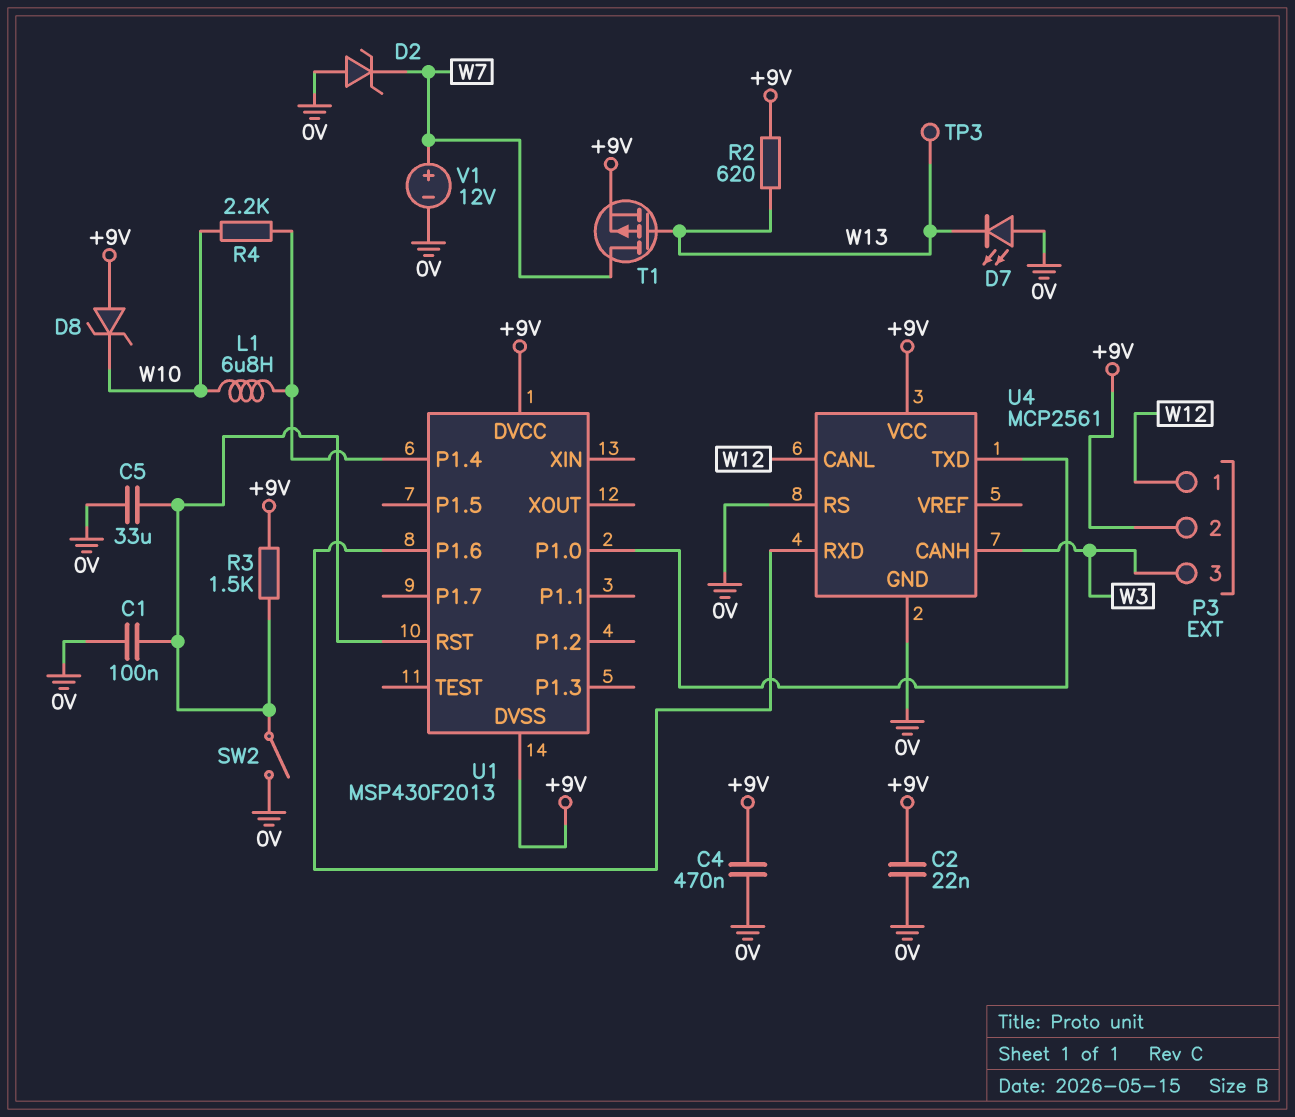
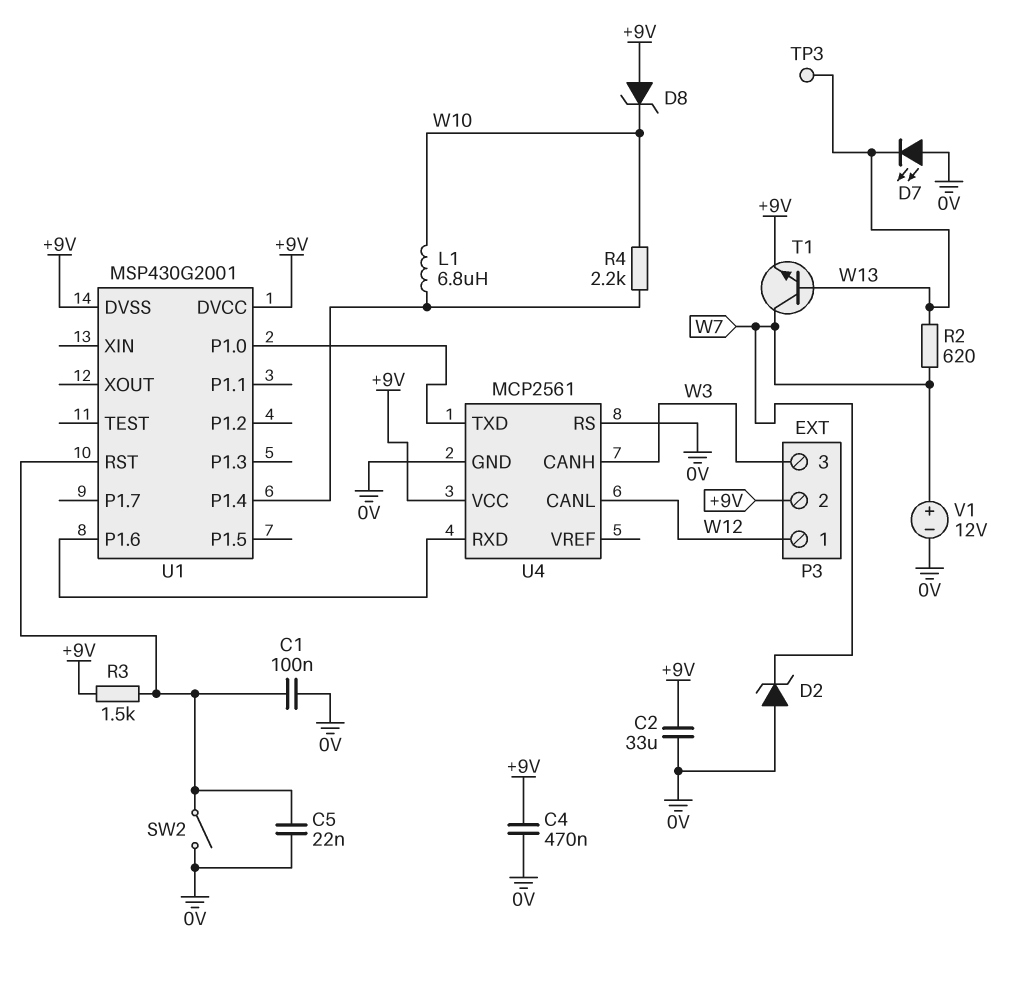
C2: 22nF (+9V, 0V) -> 33uF (+9V, 0V)
C5: 33uF (0V, U1/RST) -> 22nF (0V, U1/RST)
R2: 620 (+9V, W13) -> 620 (W7, W13)
T1: PMOS (G W13, D W7, S +9V) -> NPN (B W13, C W7, E +9V)
U1: MSP430F2013 -> MSP430G2001

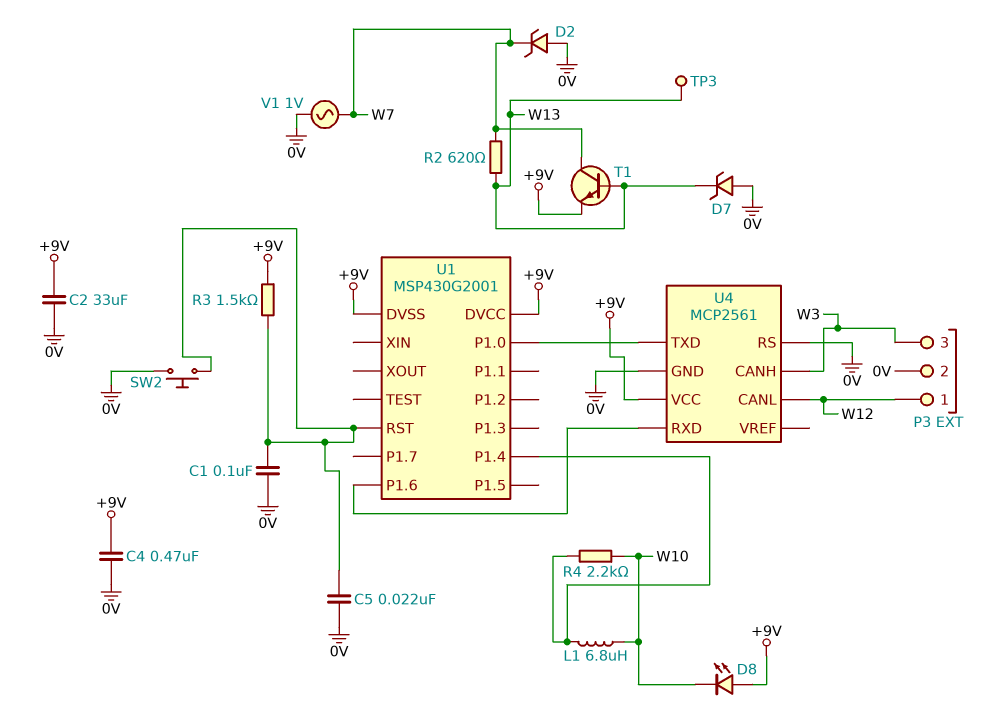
D7: LED (A 0V, K W13) -> zener (A 0V, K W13)
D8: zener (A +9V, K W10) -> LED (A +9V, K W10)
P3 pin 2: +9V -> 0V
SW2: switch (0V, U1/RST) -> button (0V, U1/RST)
V1: 12V (plus W7, minus 0V) -> AC 1V (0V, W7)

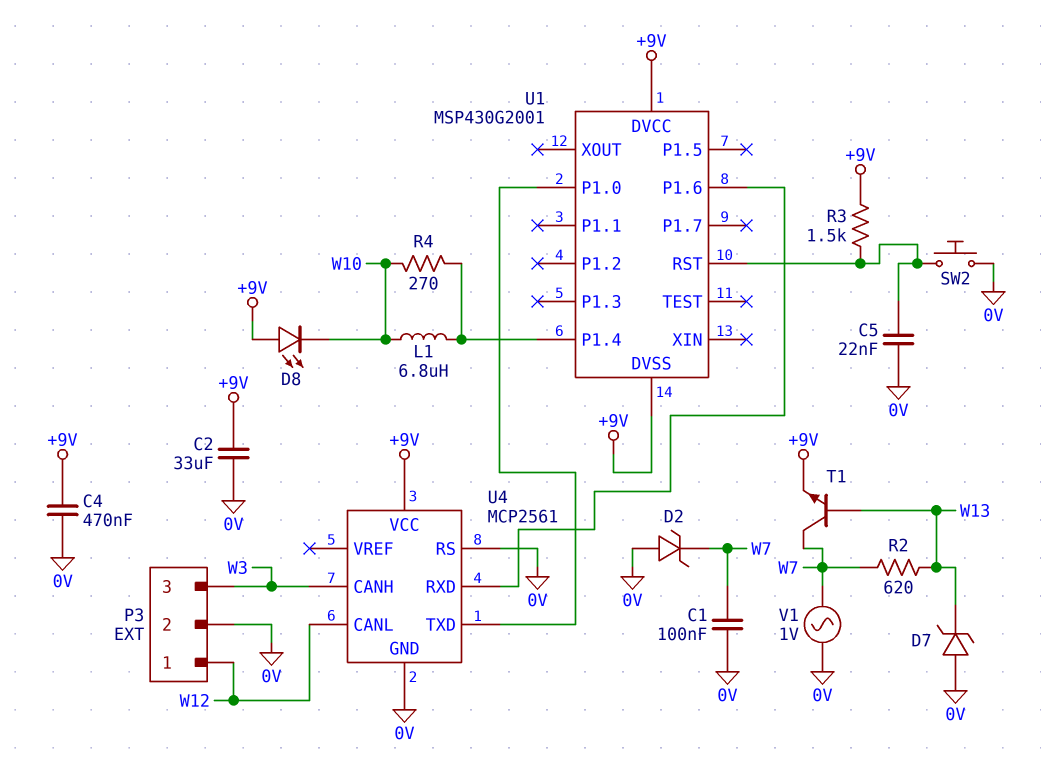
C1: 100nF (0V, U1/RST) -> 100nF (0V, W7)
R4: 2.2k (U1/P1.4, W10) -> 270 (U1/P1.4, W10)
TP3: test point (W13) -> none

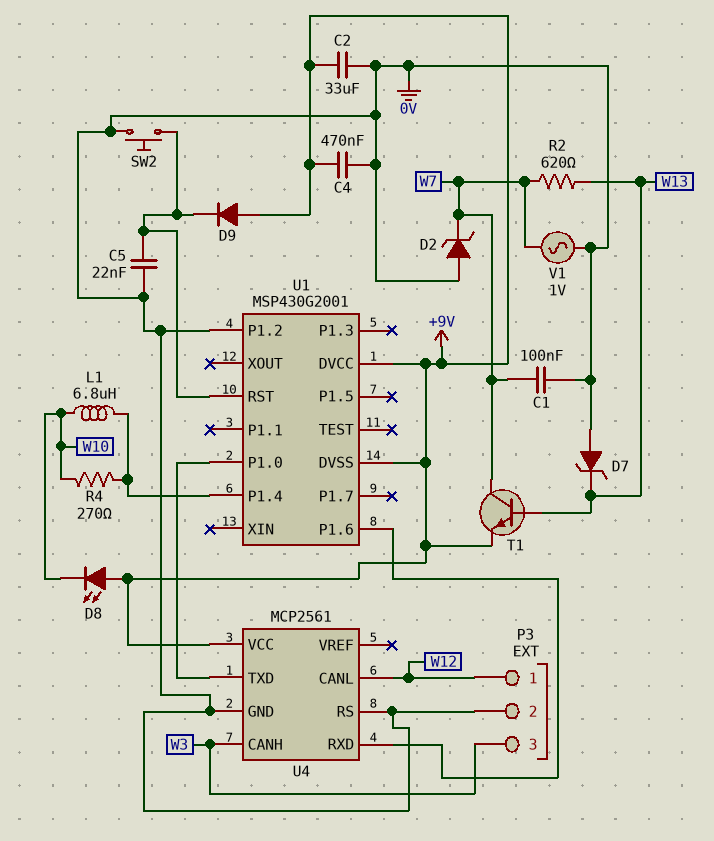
D9: none -> diode (A +9V, K U1/RST)
R3: 1.5k (+9V, U1/RST) -> none
U1 pin P1.2: none -> 0V

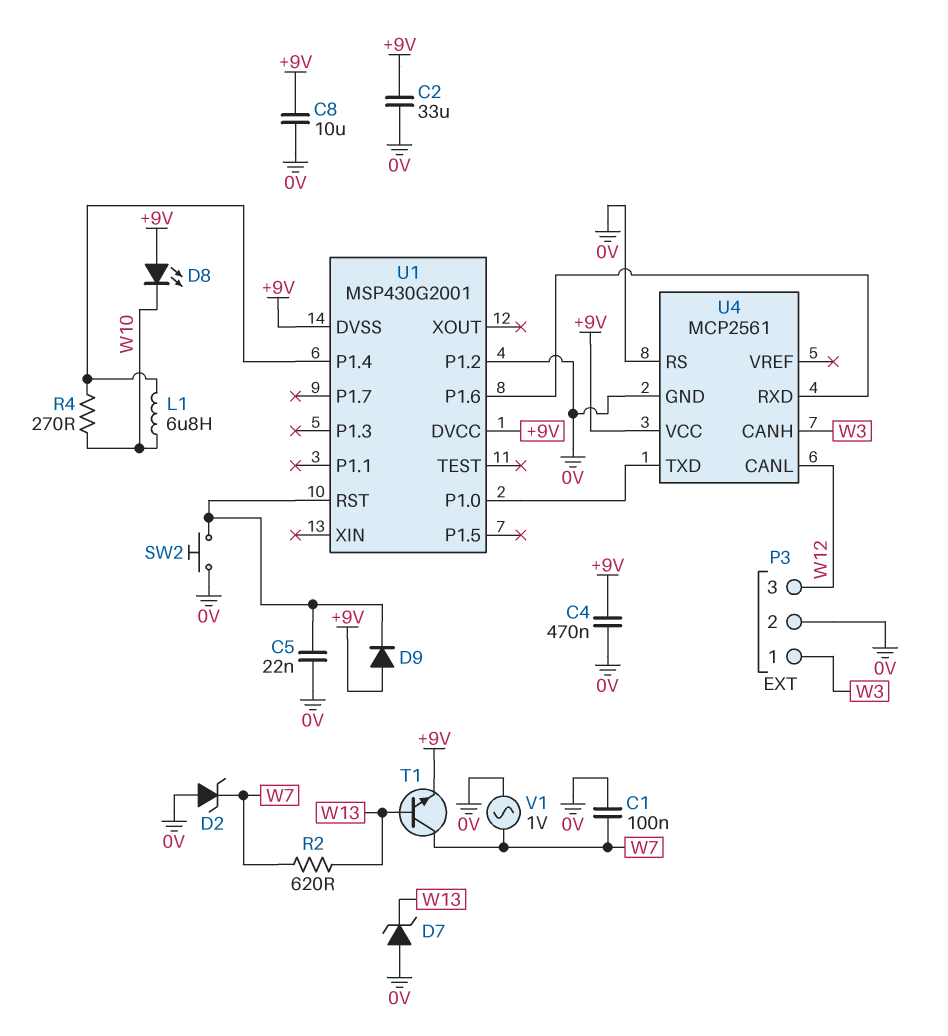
C8: none -> 10uF (+9V, 0V)
P3 pin 1: W12 -> W3
P3 pin 3: W3 -> W12

